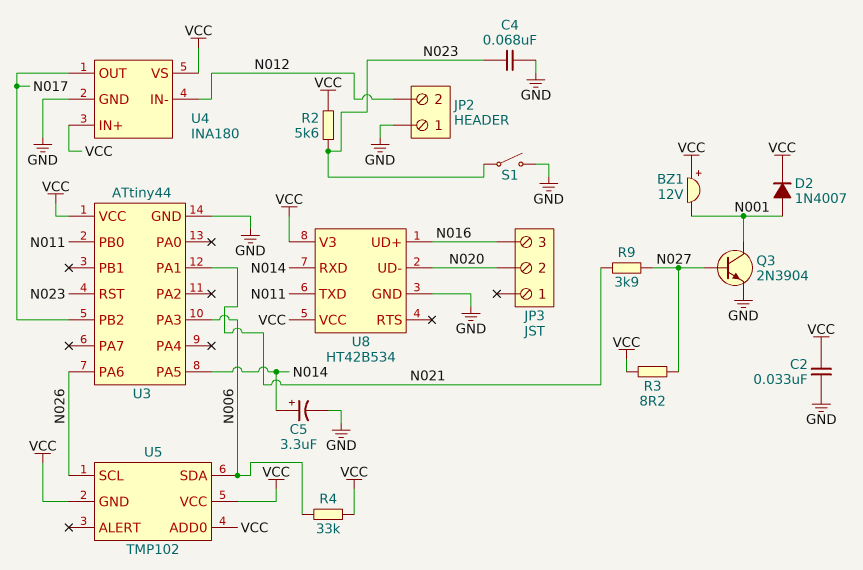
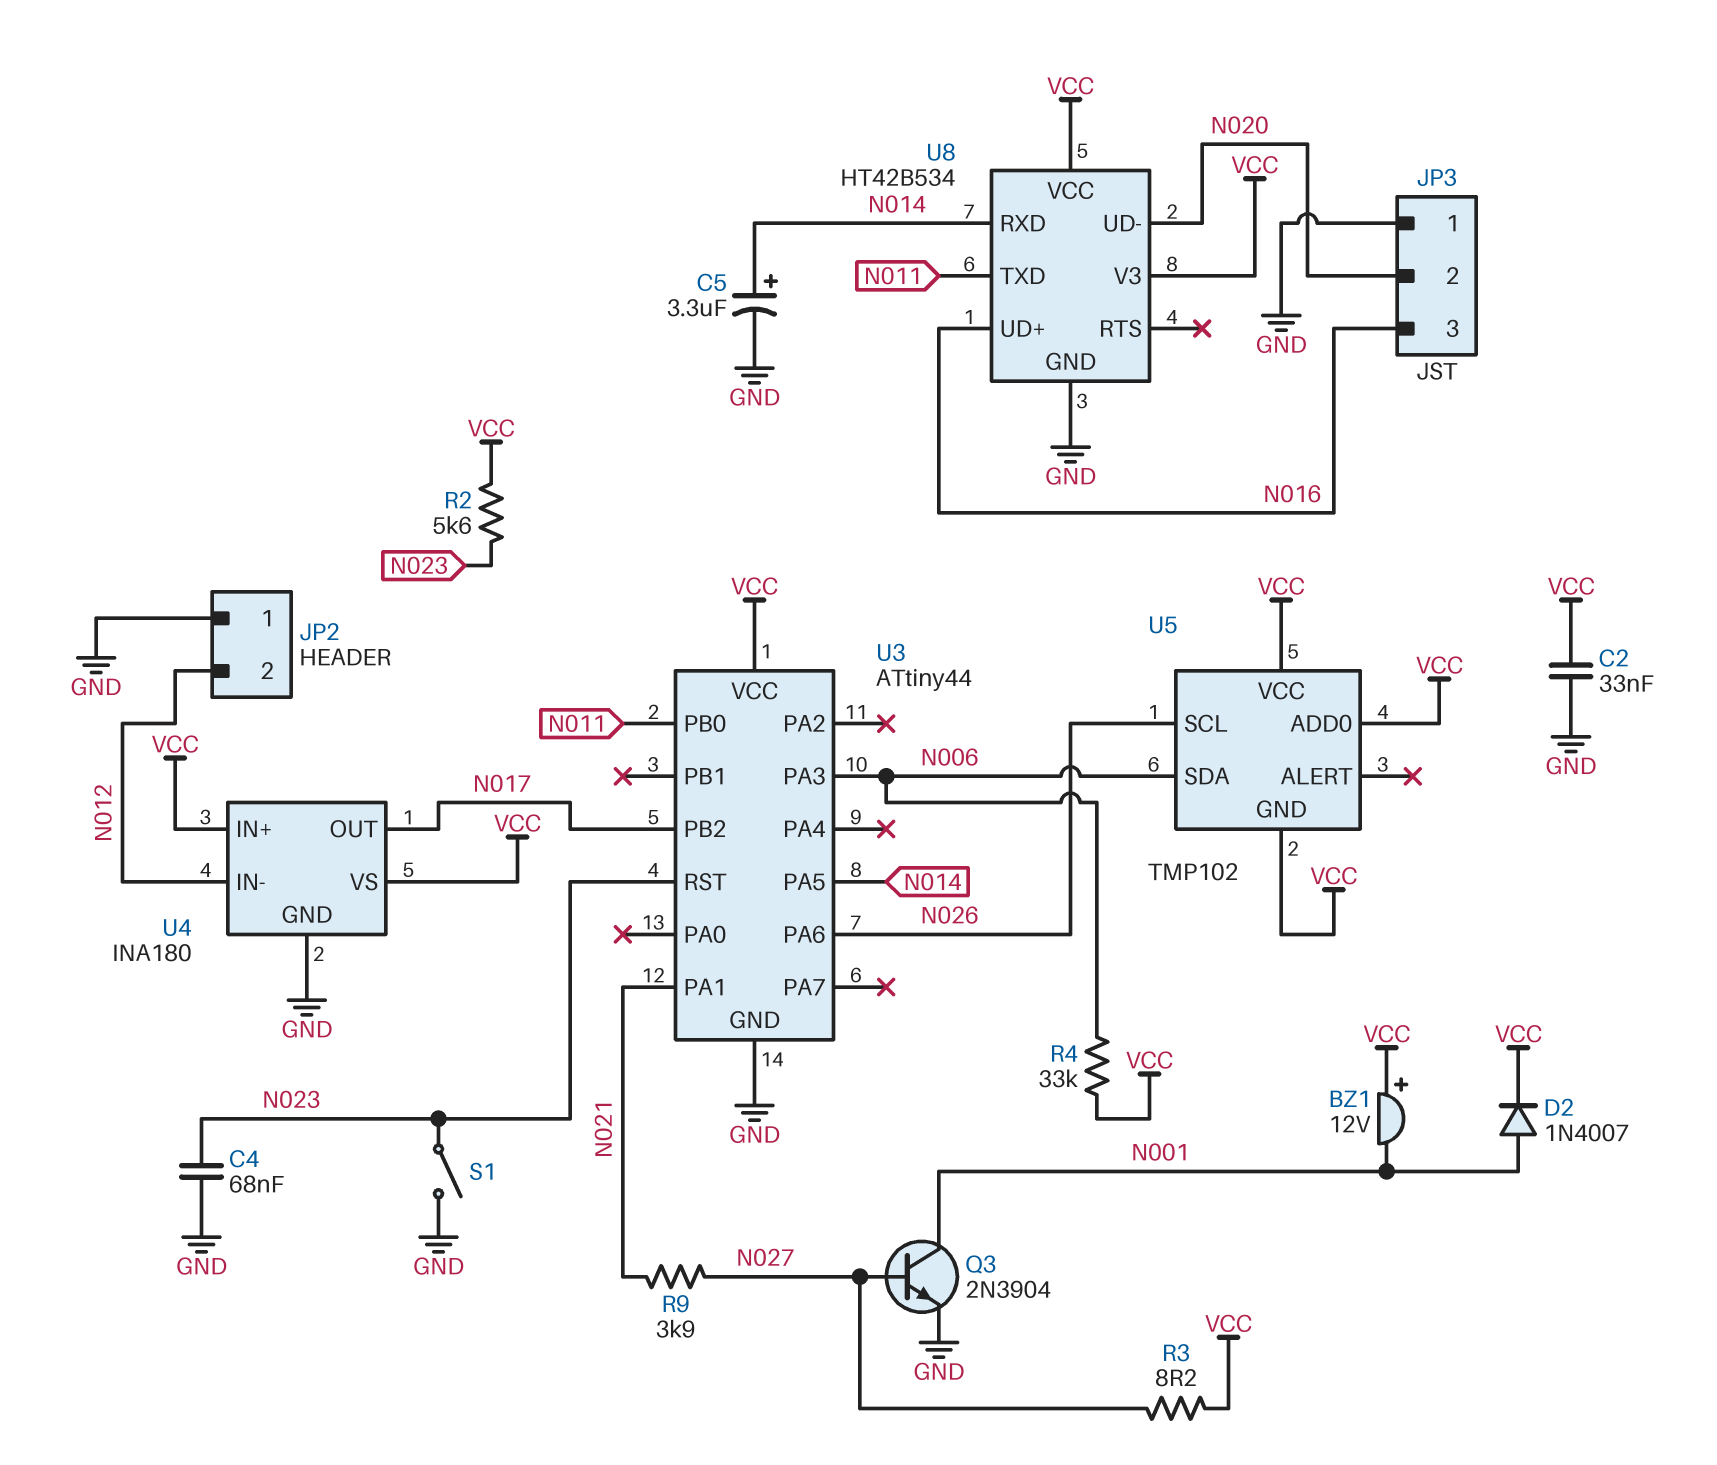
JP3 pin 1: none -> GND

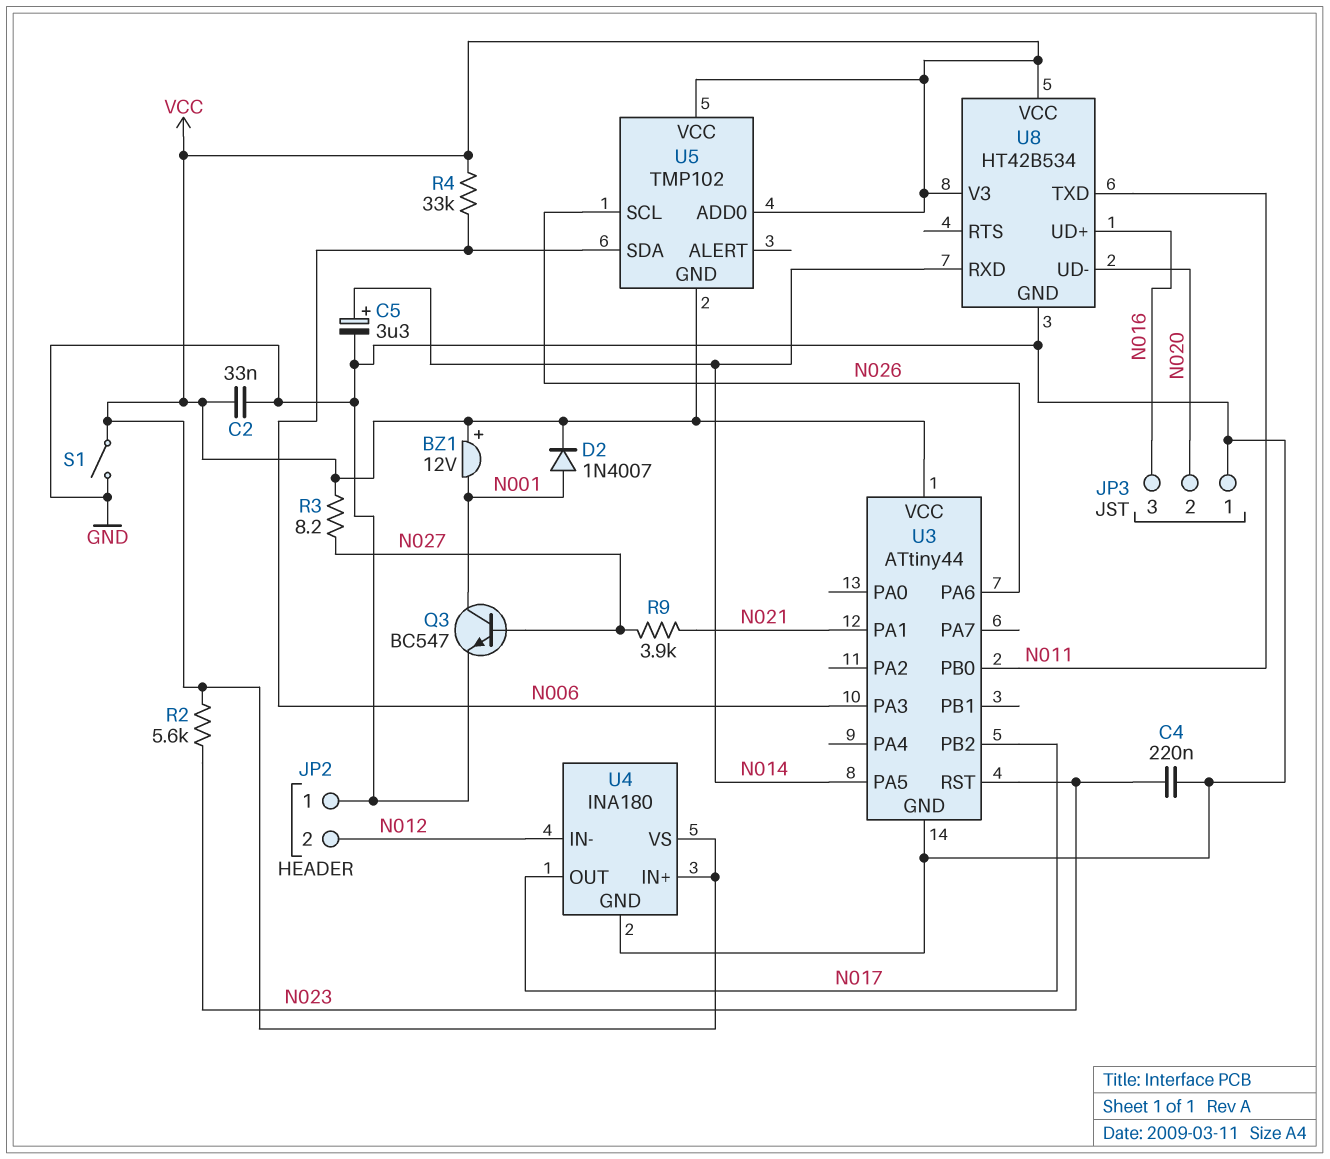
C4: 68nF (GND, N023) -> 220nF (GND, N023)
Q3: NPN 2N3904 (B N027, C N001, E GND) -> NPN BC547 (B N027, C N001, E GND)
S1: switch (GND, N023) -> switch (GND, VCC)

